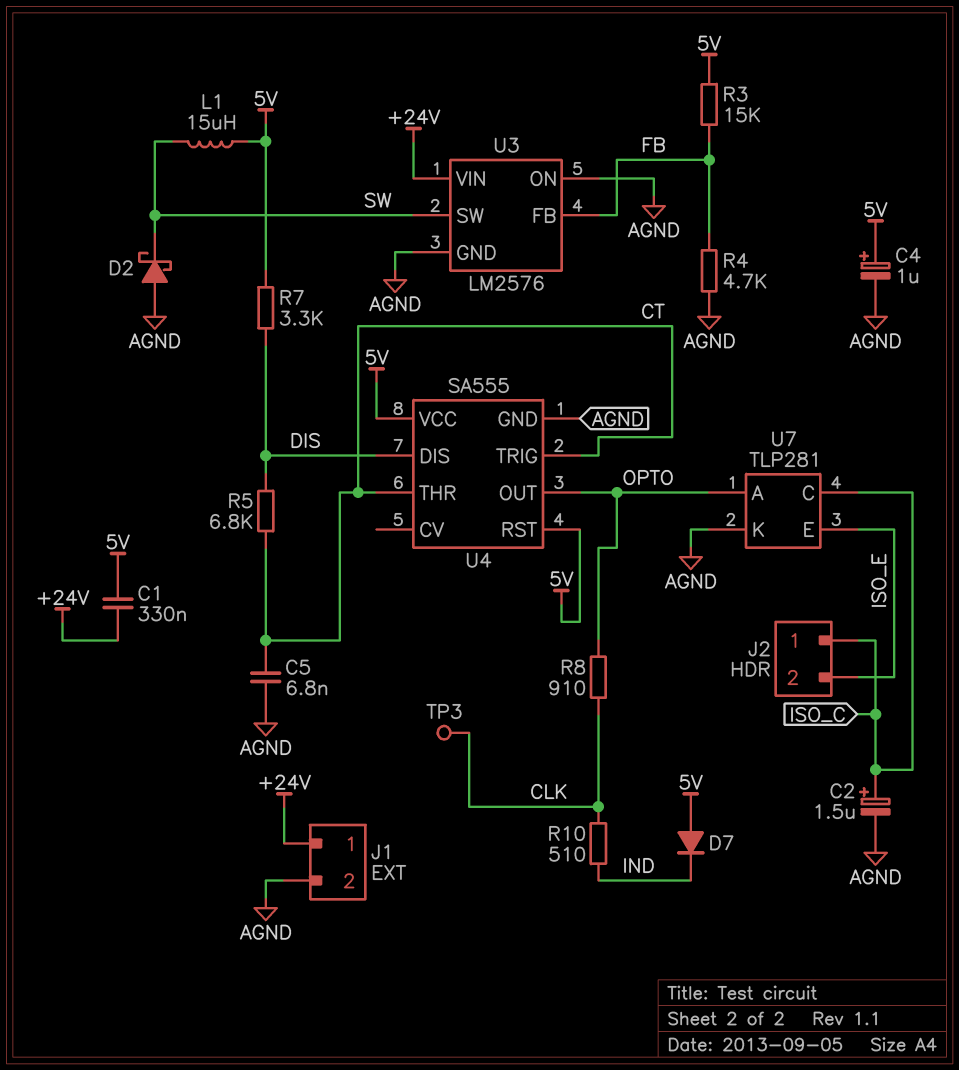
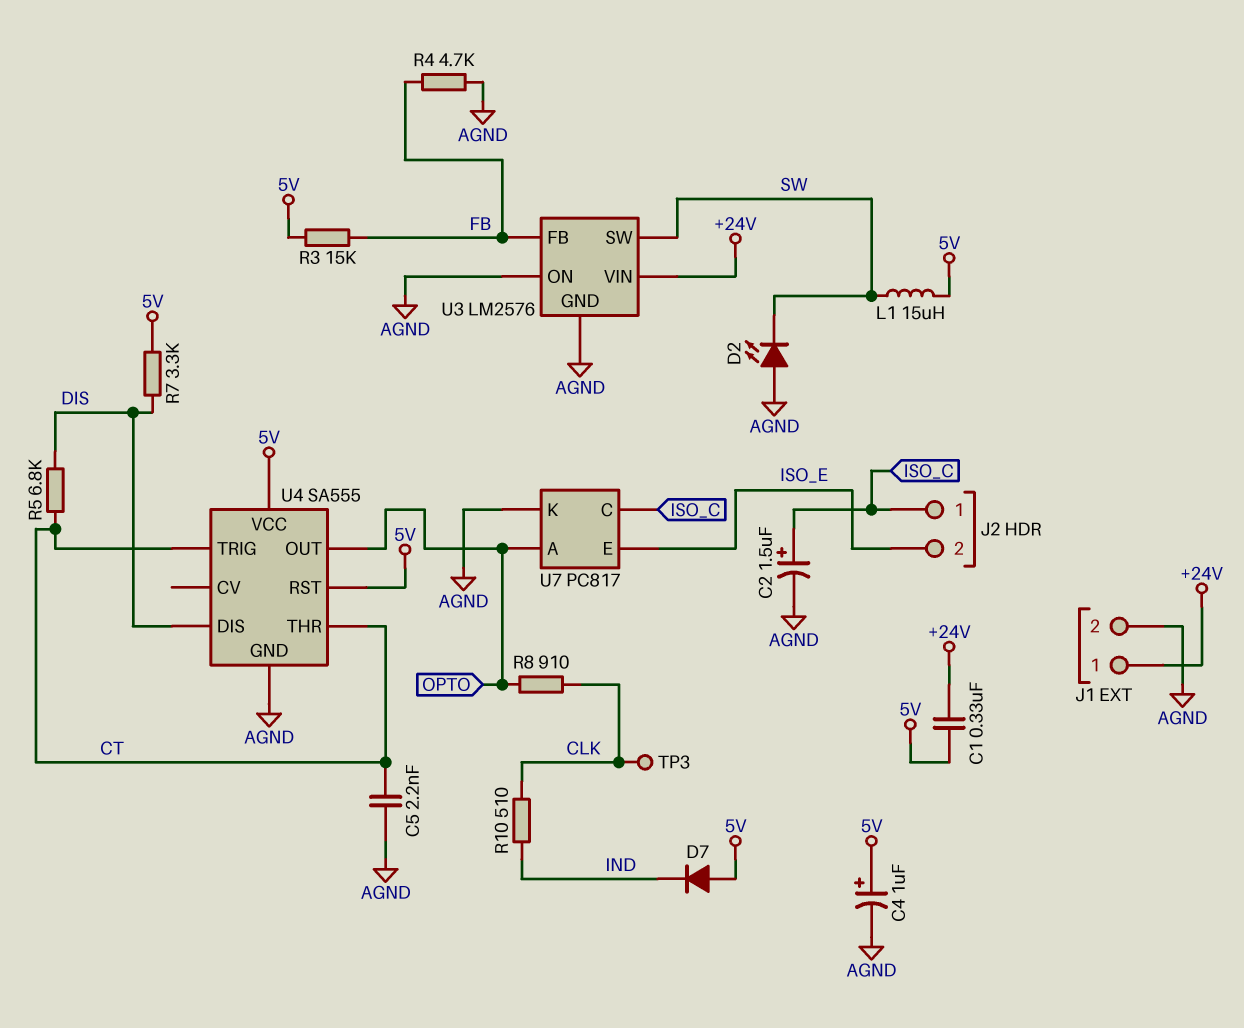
C5: 6.8nF (AGND, CT) -> 2.2nF (AGND, CT)
D2: schottky (A AGND, K SW) -> LED (A AGND, K SW)
U7: TLP281 -> PC817

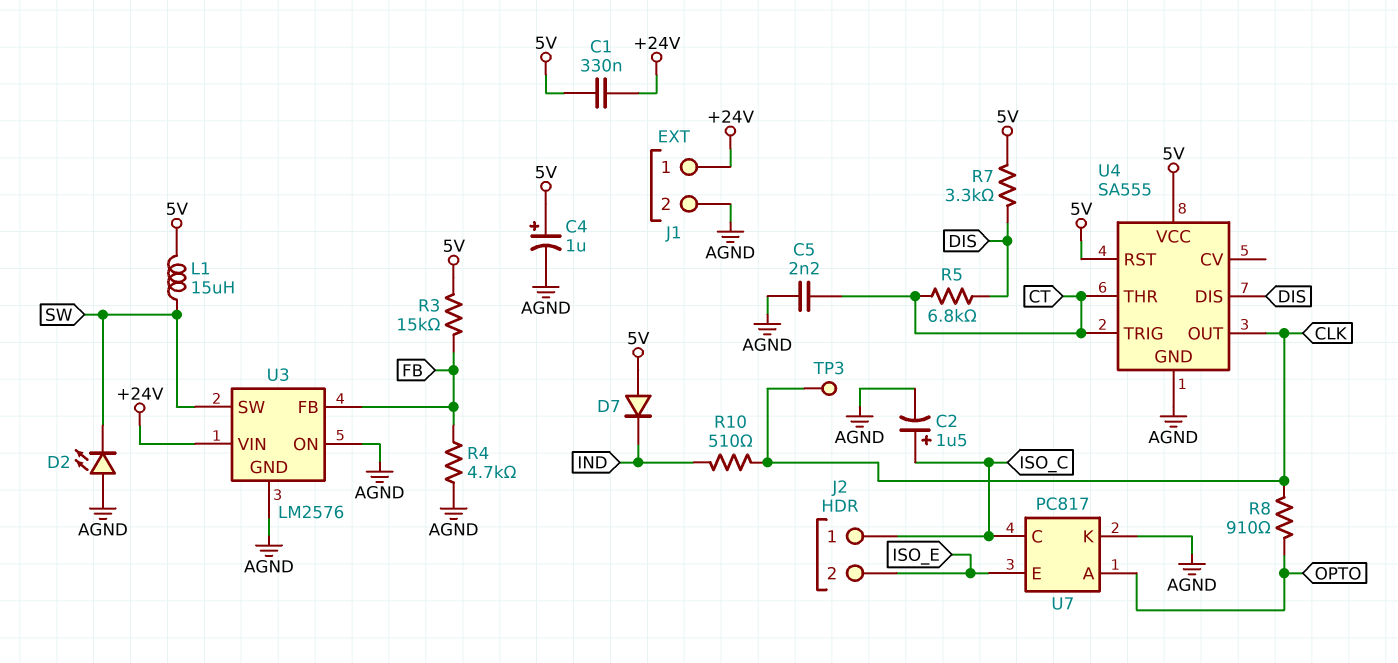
U4 pin OUT: OPTO -> CLK

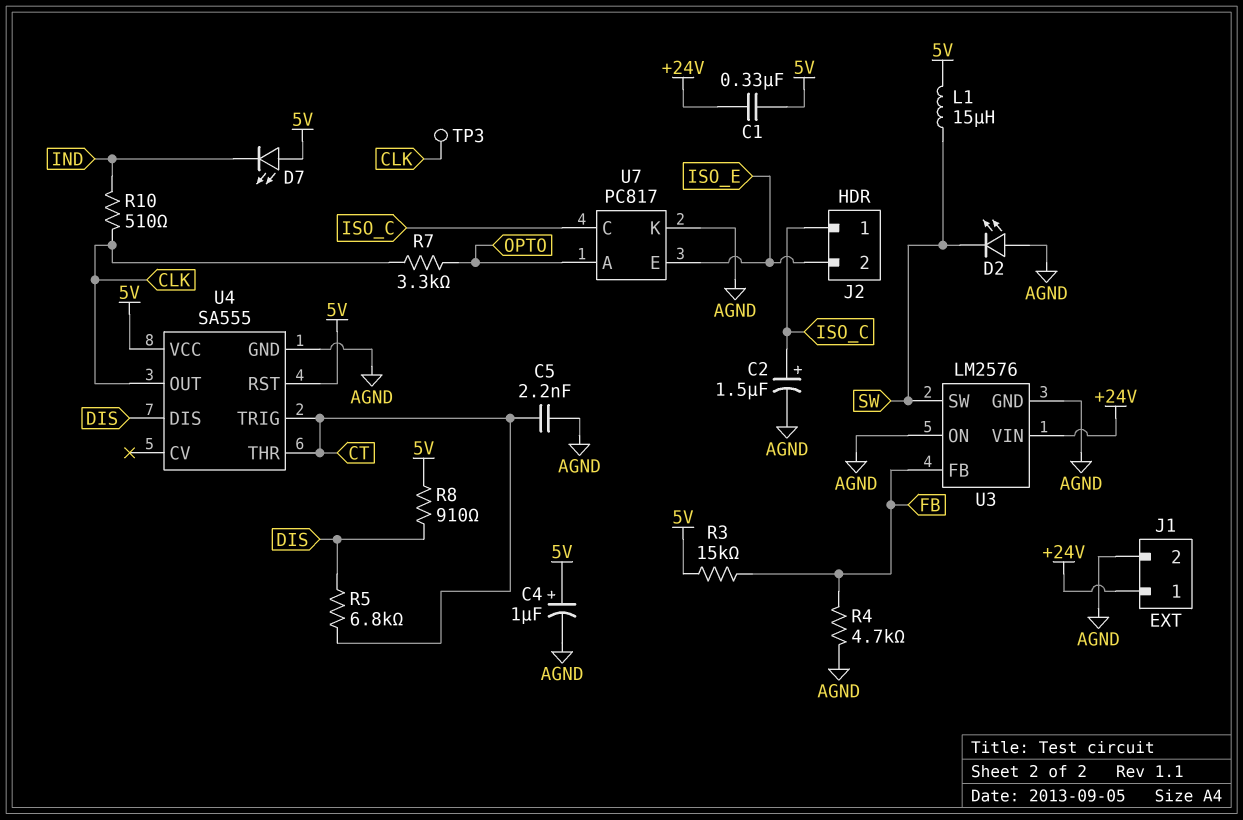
D7: diode (A 5V, K IND) -> LED (A 5V, K IND)
R7: 3.3k (5V, DIS) -> 3.3k (CLK, OPTO)
R8: 910 (CLK, OPTO) -> 910 (5V, DIS)

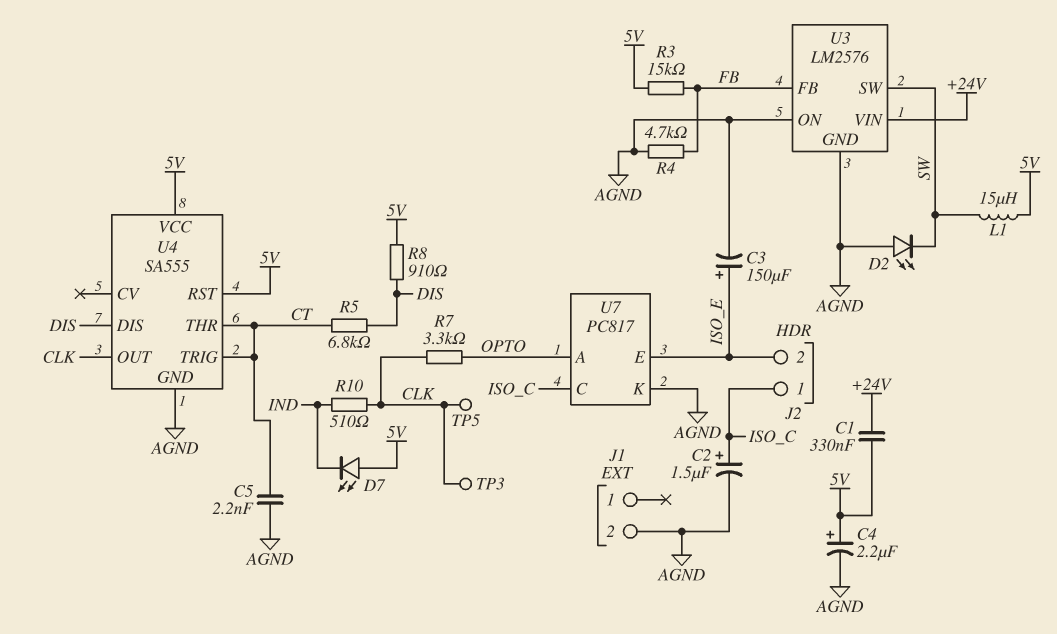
C3: none -> 150uF (plus ISO_E, minus AGND)
C4: 1uF (plus 5V, minus AGND) -> 2.2uF (plus 5V, minus AGND)
J1 pin 1: +24V -> none
TP5: none -> test point (CLK)

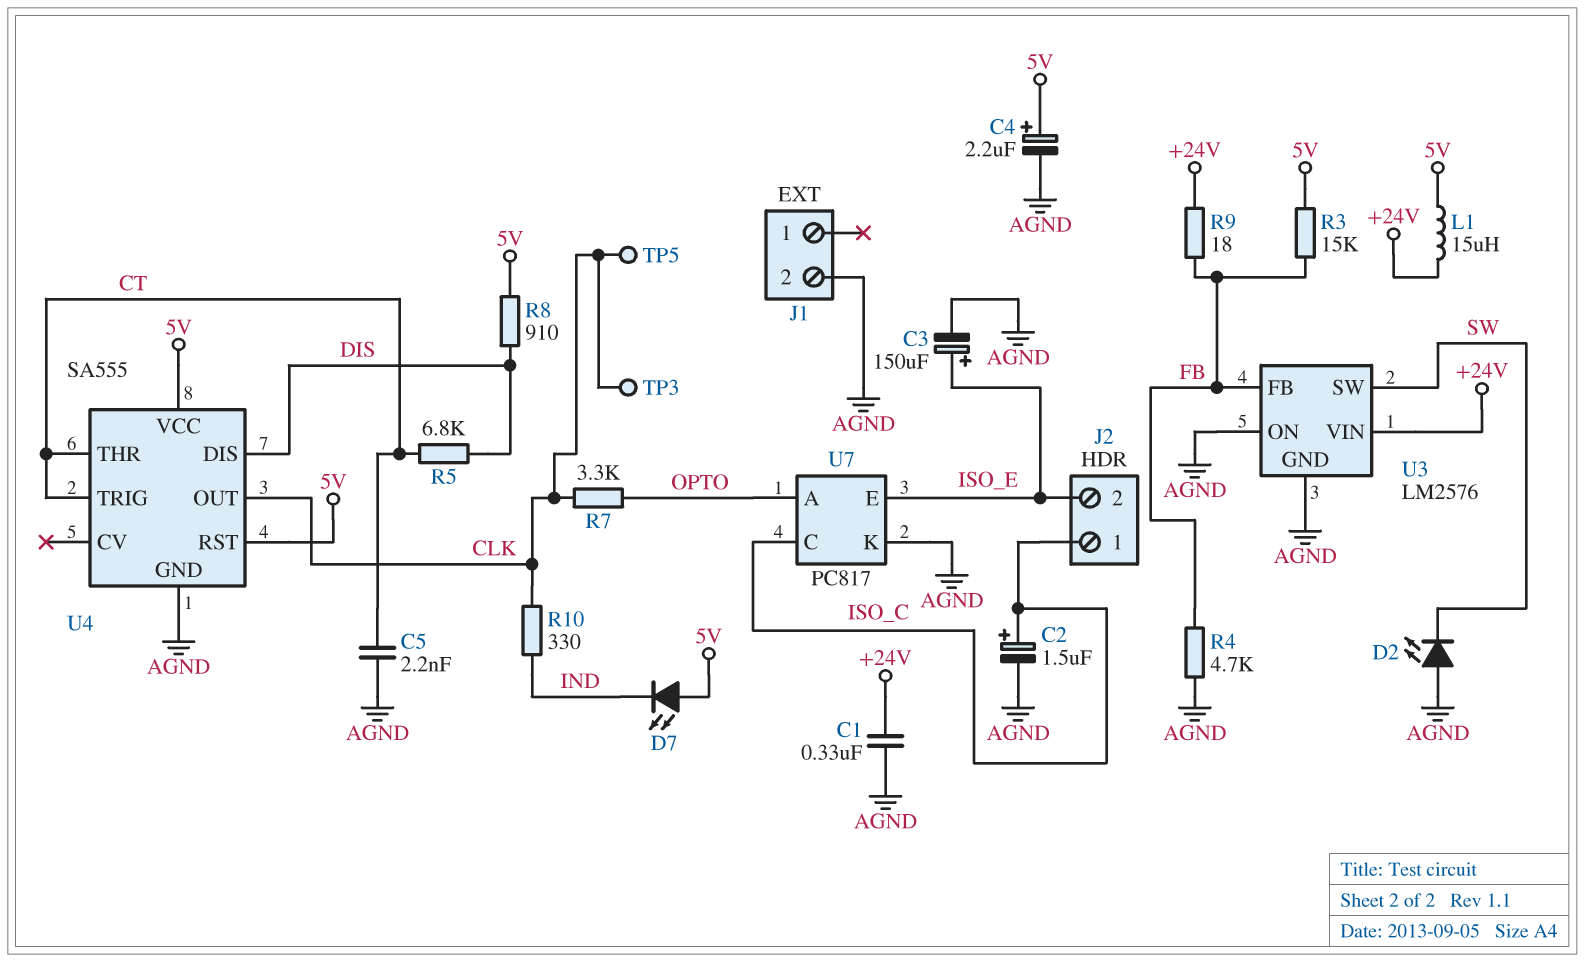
C1: 330nF (+24V, 5V) -> 330nF (+24V, AGND)
L1: 15uH (5V, SW) -> 15uH (+24V, 5V)
R9: none -> 18 (+24V, FB)
R10: 510 (CLK, IND) -> 330 (CLK, IND)

